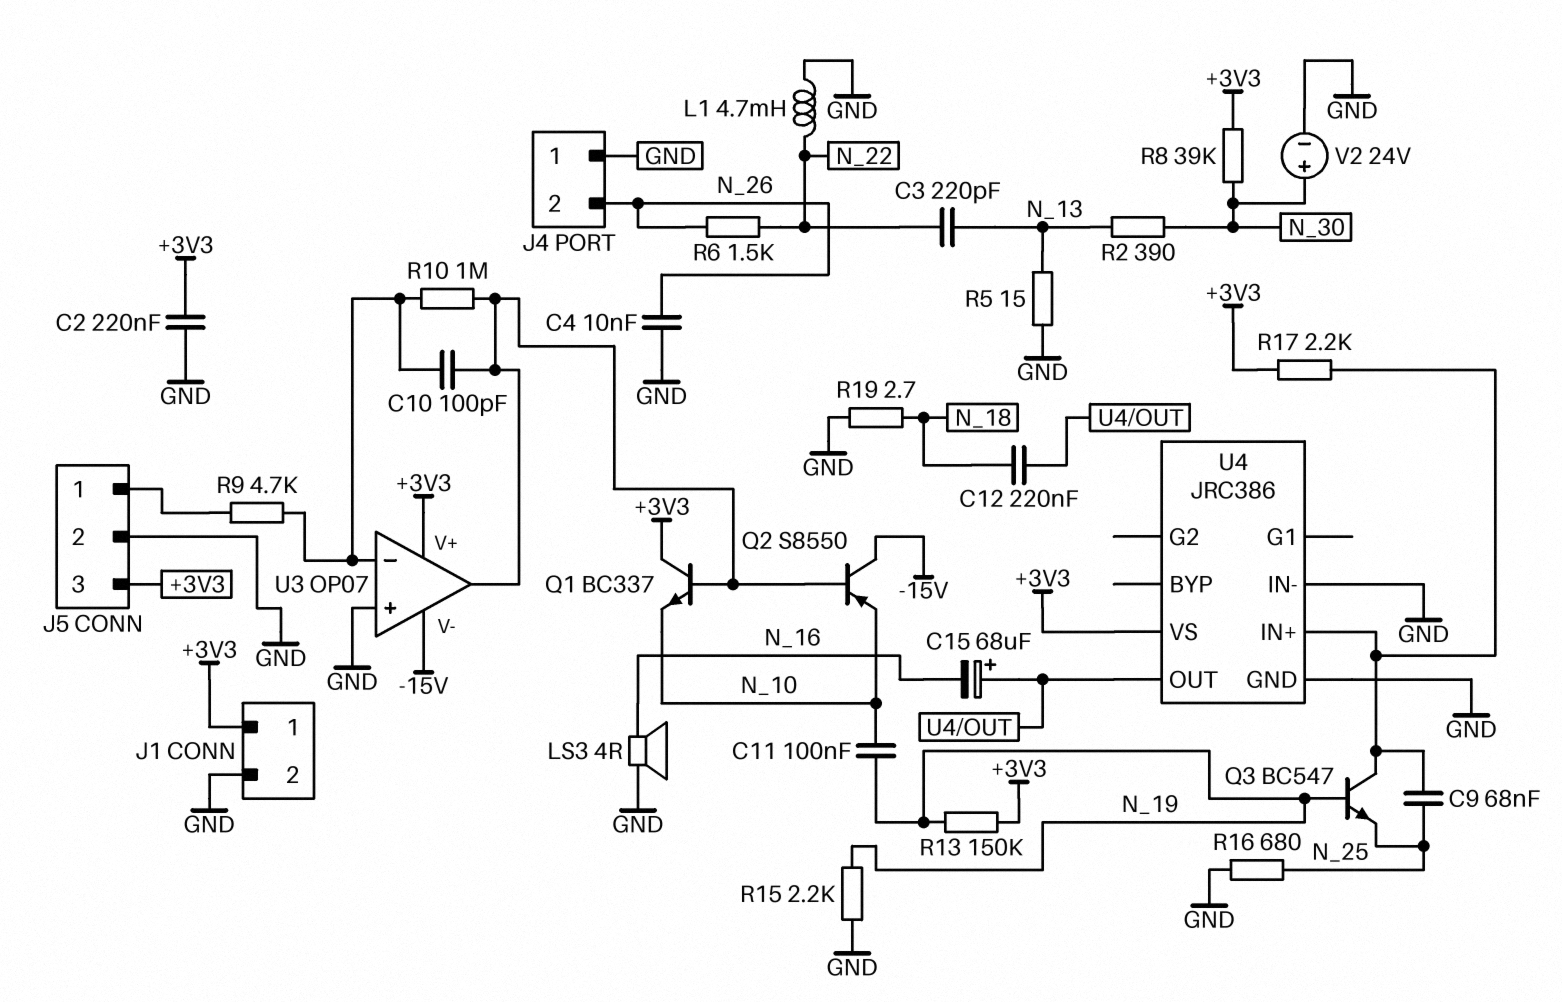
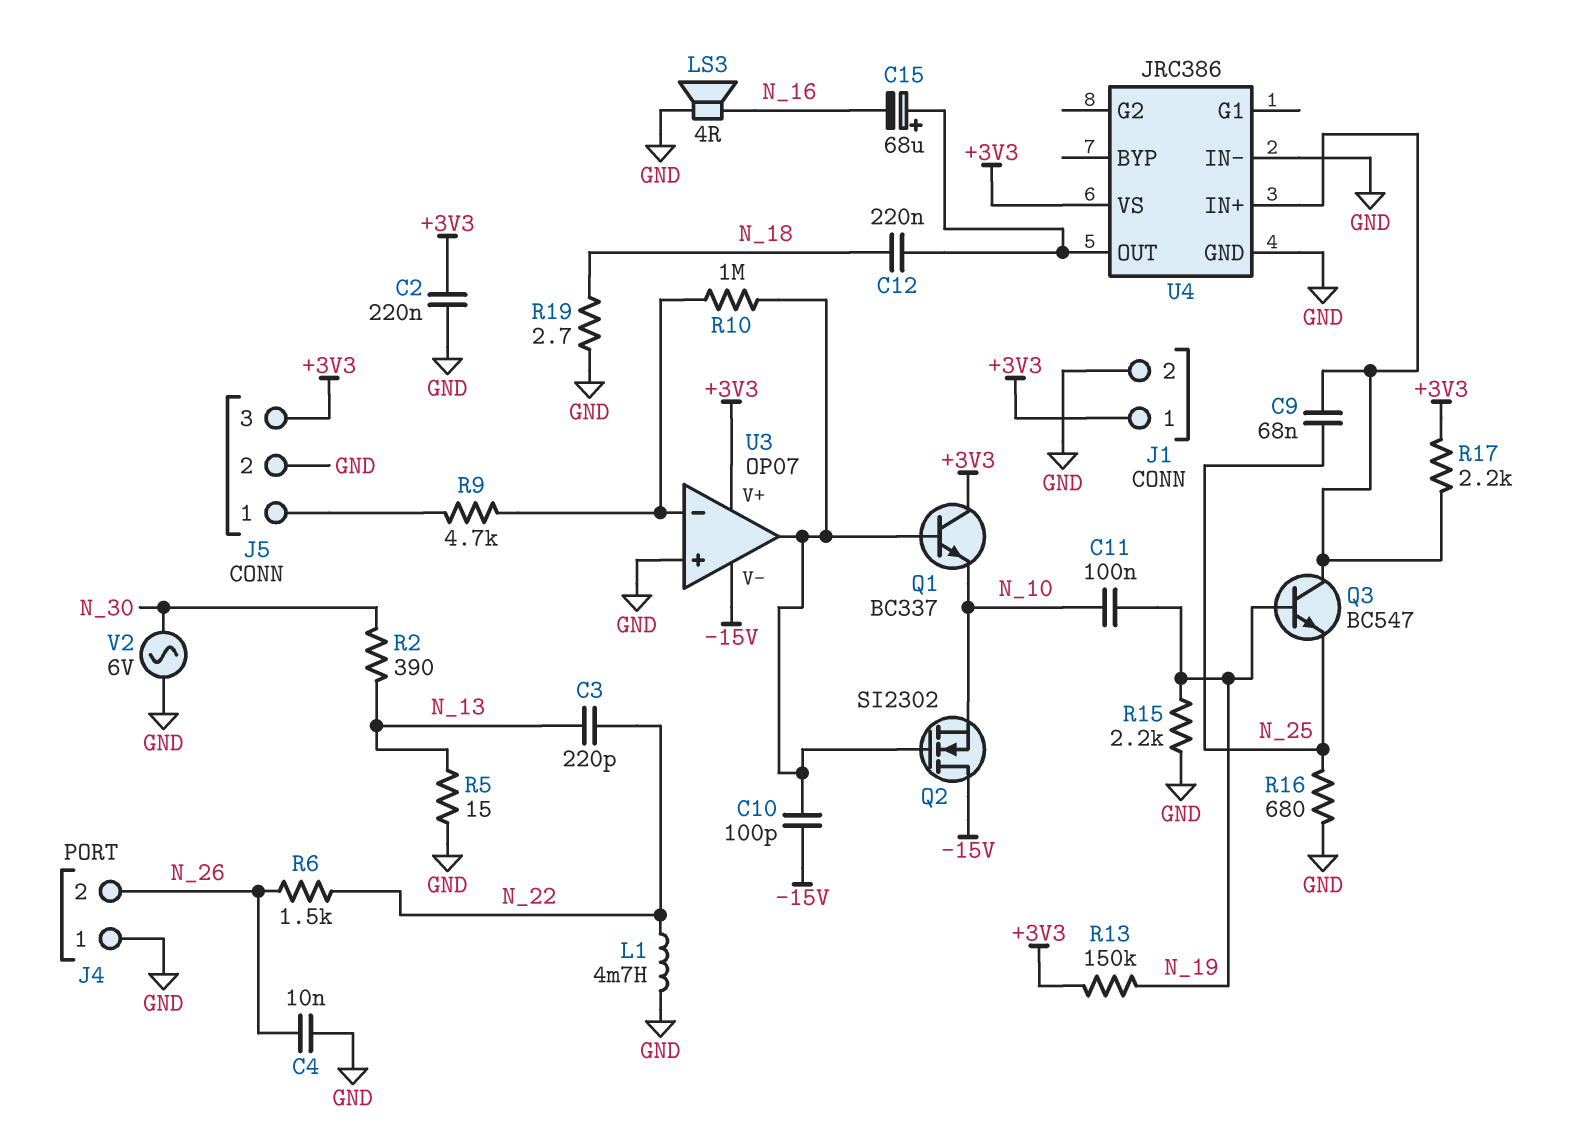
C10: 100pF (U3/in-, U3/out) -> 100pF (-15V, U3/out)
Q2: PNP S8550 (B U3/out, C -15V, E N_10) -> NMOS SI2302 (G U3/out, D -15V, S N_10)
R8: 39k (+3V3, N_30) -> none
V2: 24V (plus N_30, minus GND) -> AC 6V (GND, N_30)

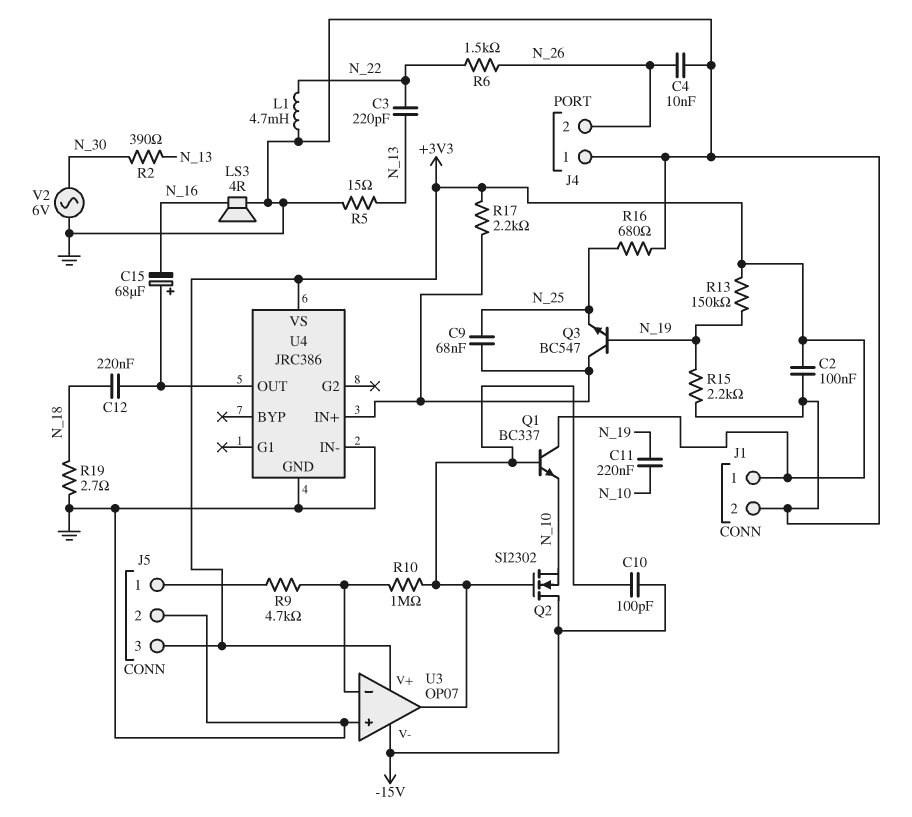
C2: 220nF (+3V3, GND) -> 100nF (+3V3, GND)
C11: 100nF (N_10, N_19) -> 220nF (N_10, N_19)

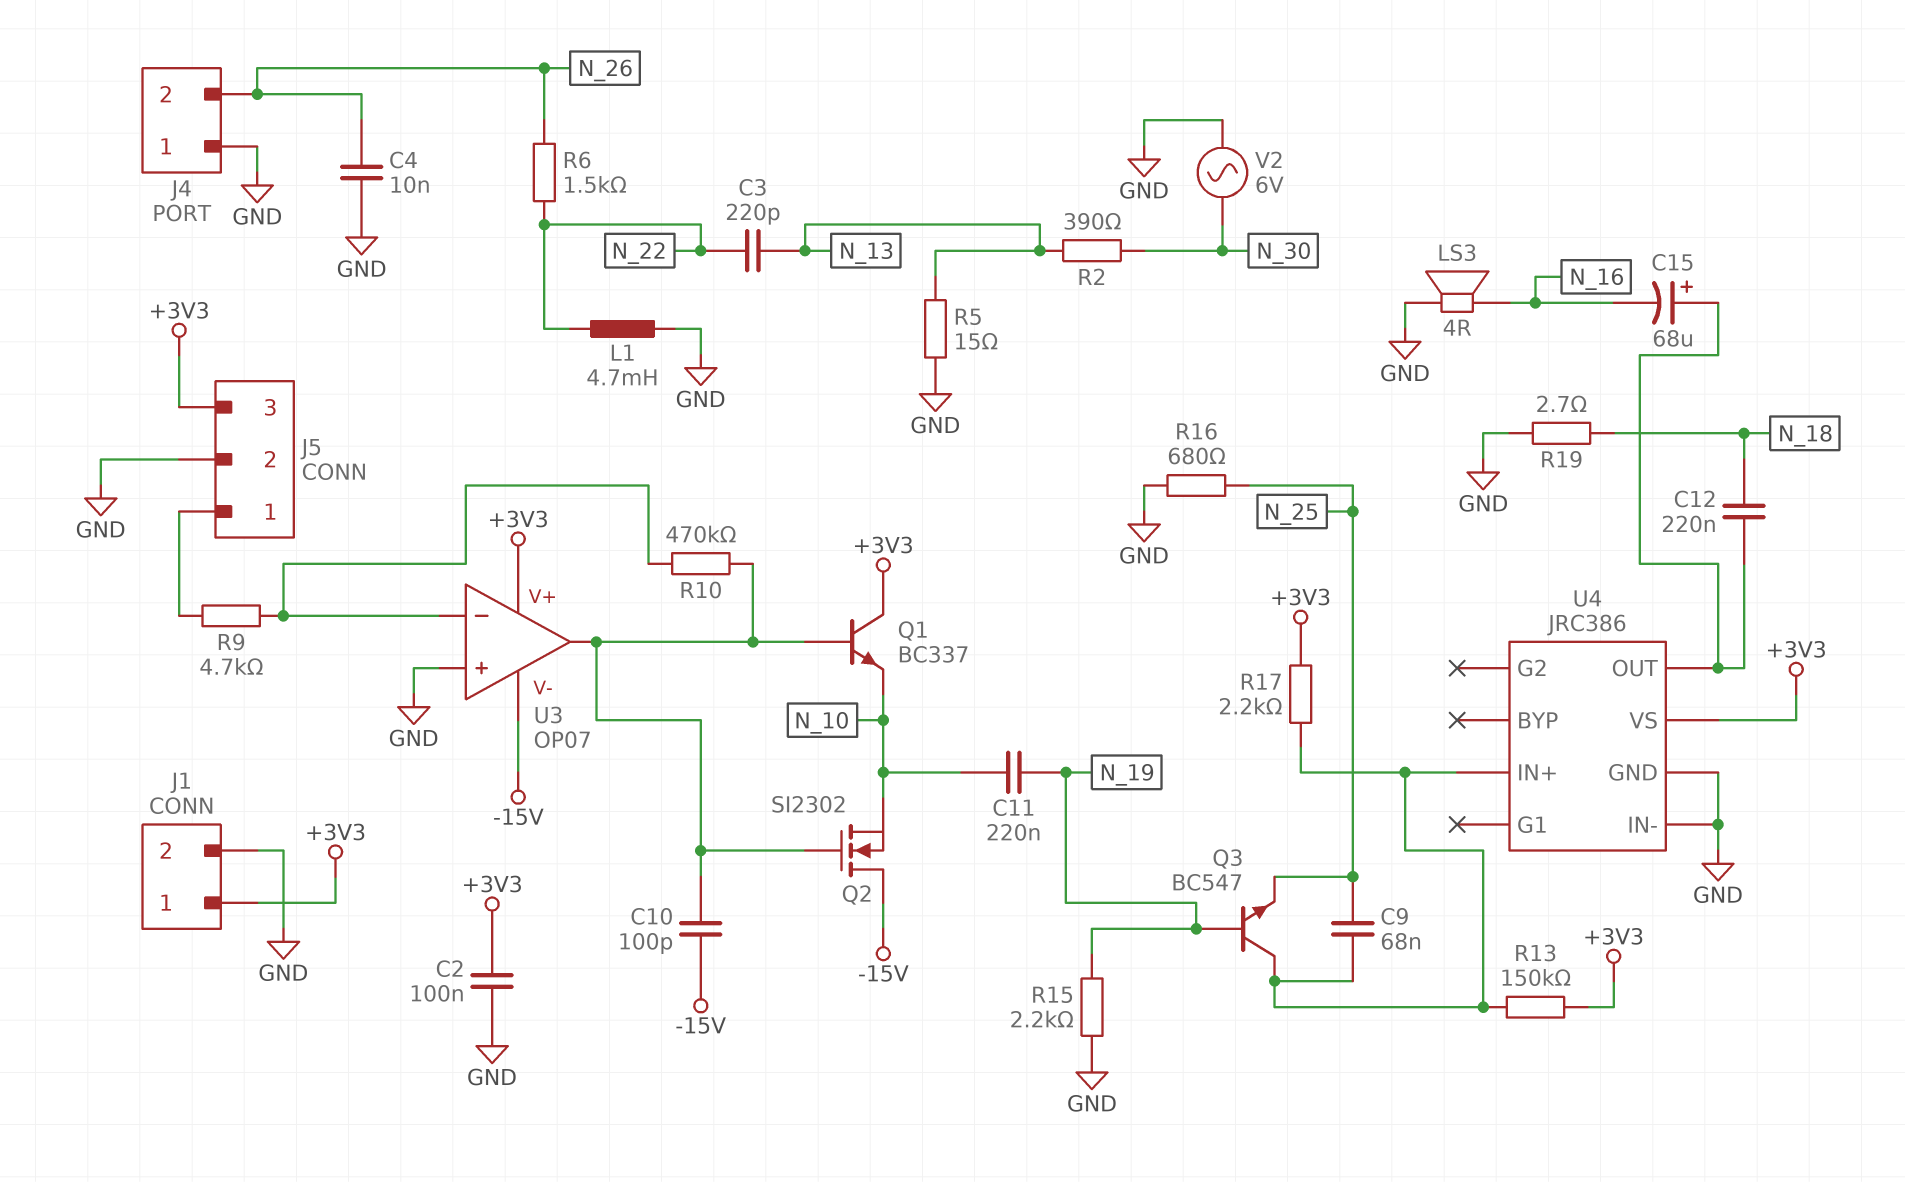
R10: 1M (U3/in-, U3/out) -> 470k (U3/in-, U3/out)
R13: 150k (+3V3, N_19) -> 150k (+3V3, U4/IN+)

